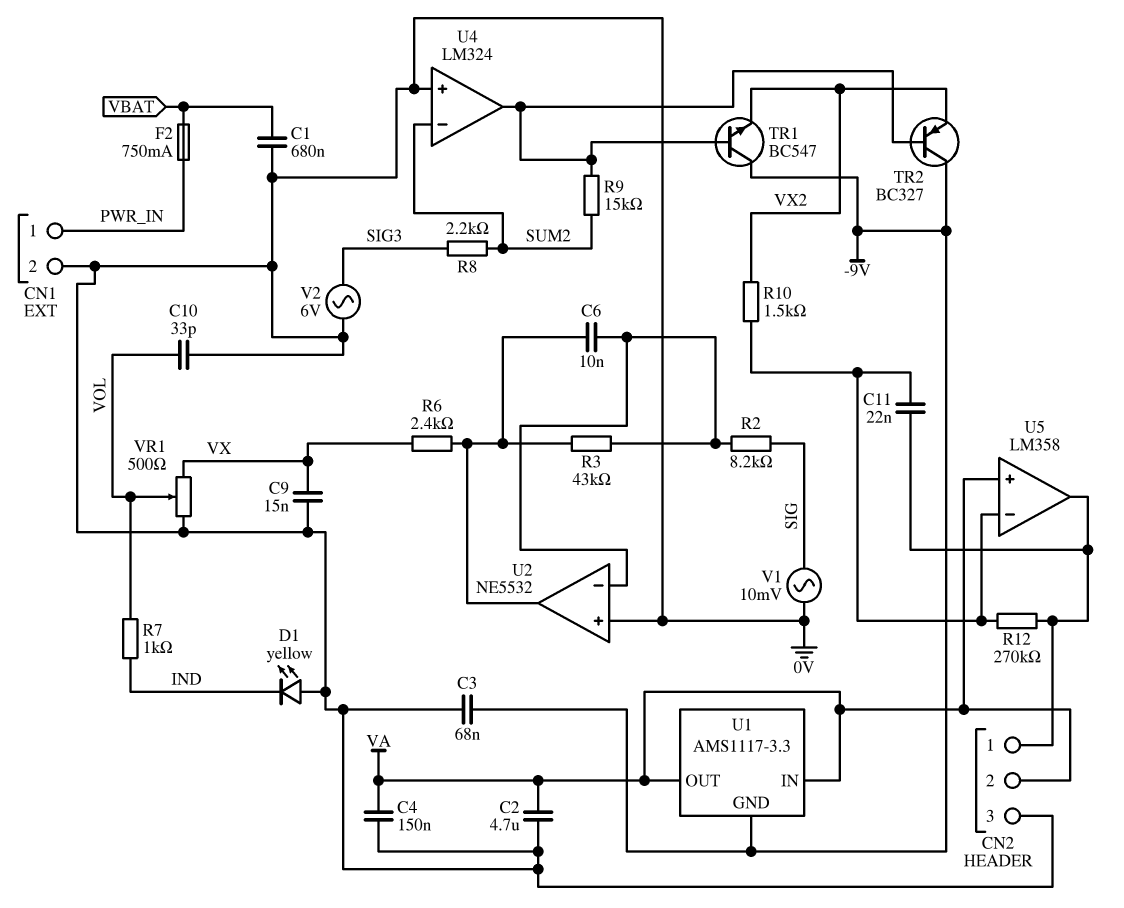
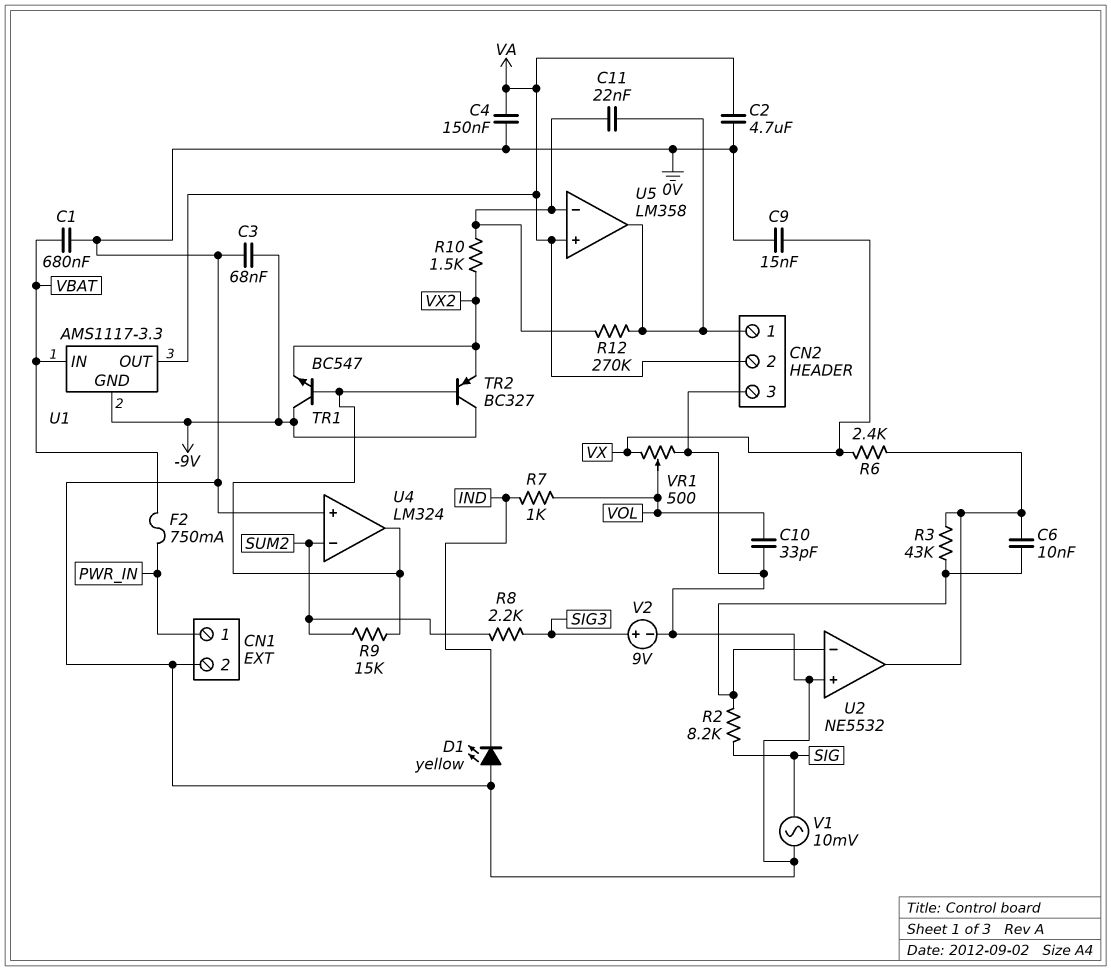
U1 pin IN: VA -> VBAT
V2: AC 6V (0V, SIG3) -> 9V (plus SIG3, minus 0V)

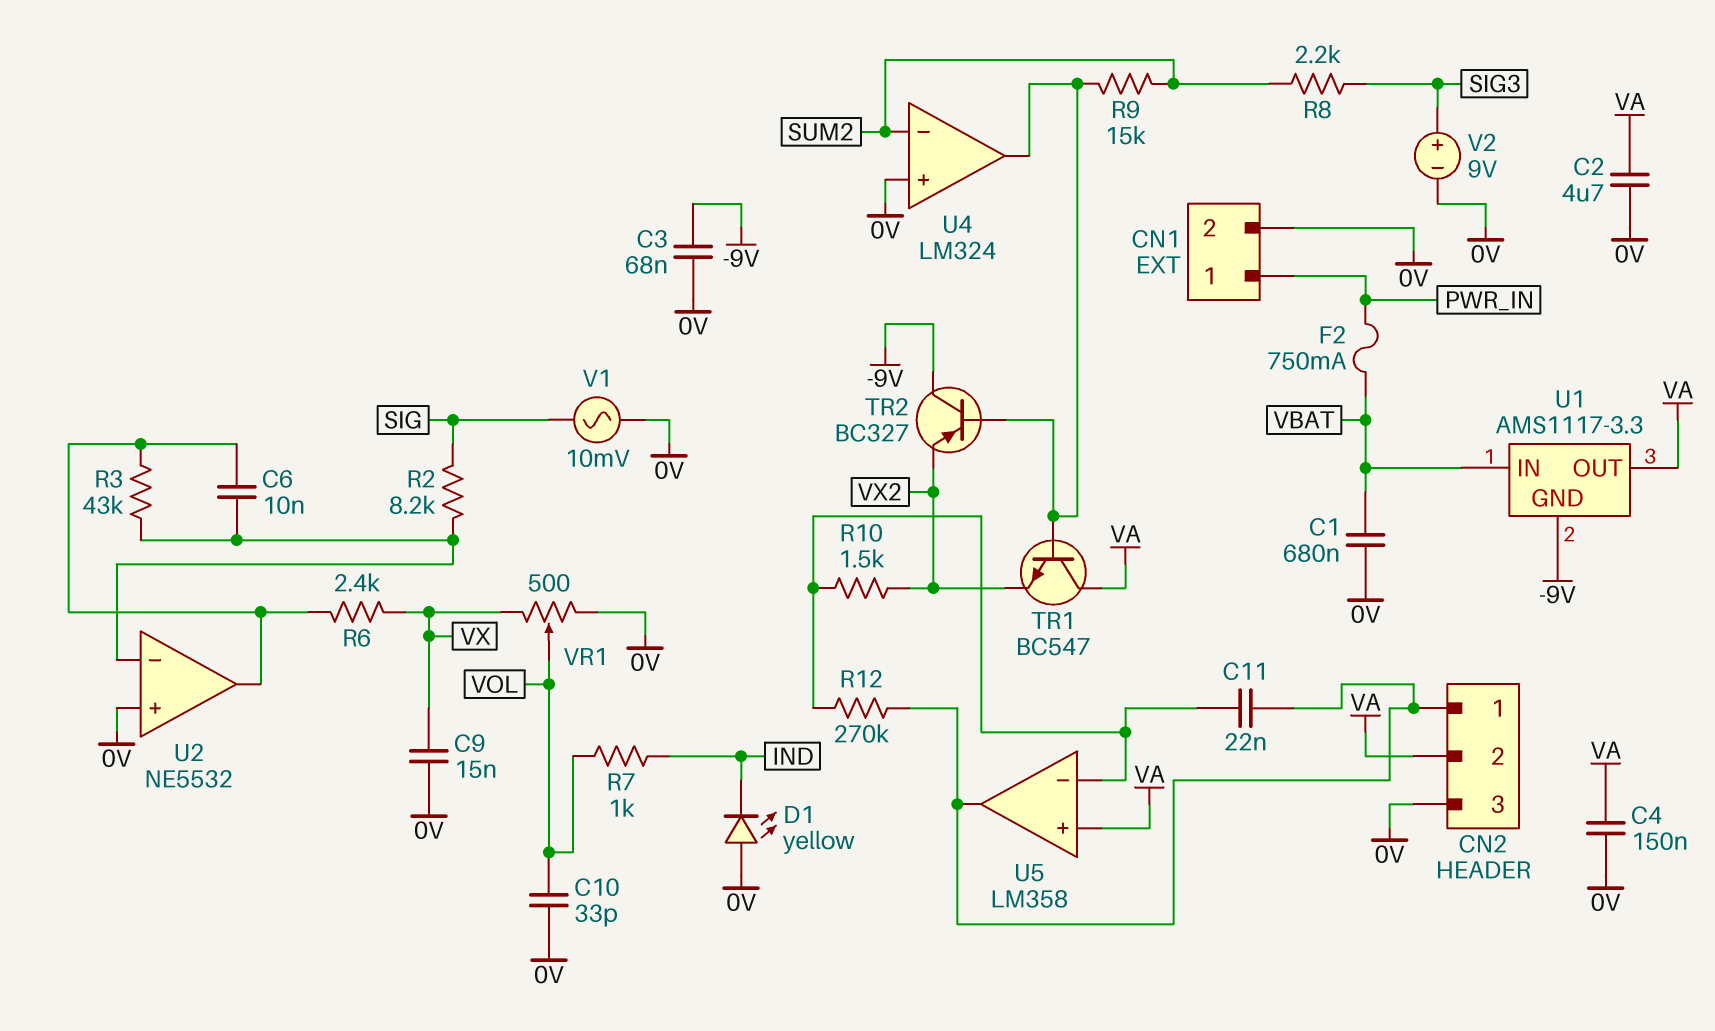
TR1: NPN BC547 (B U4/out, C -9V, E VX2) -> NPN BC547 (B U4/out, C VA, E VX2)

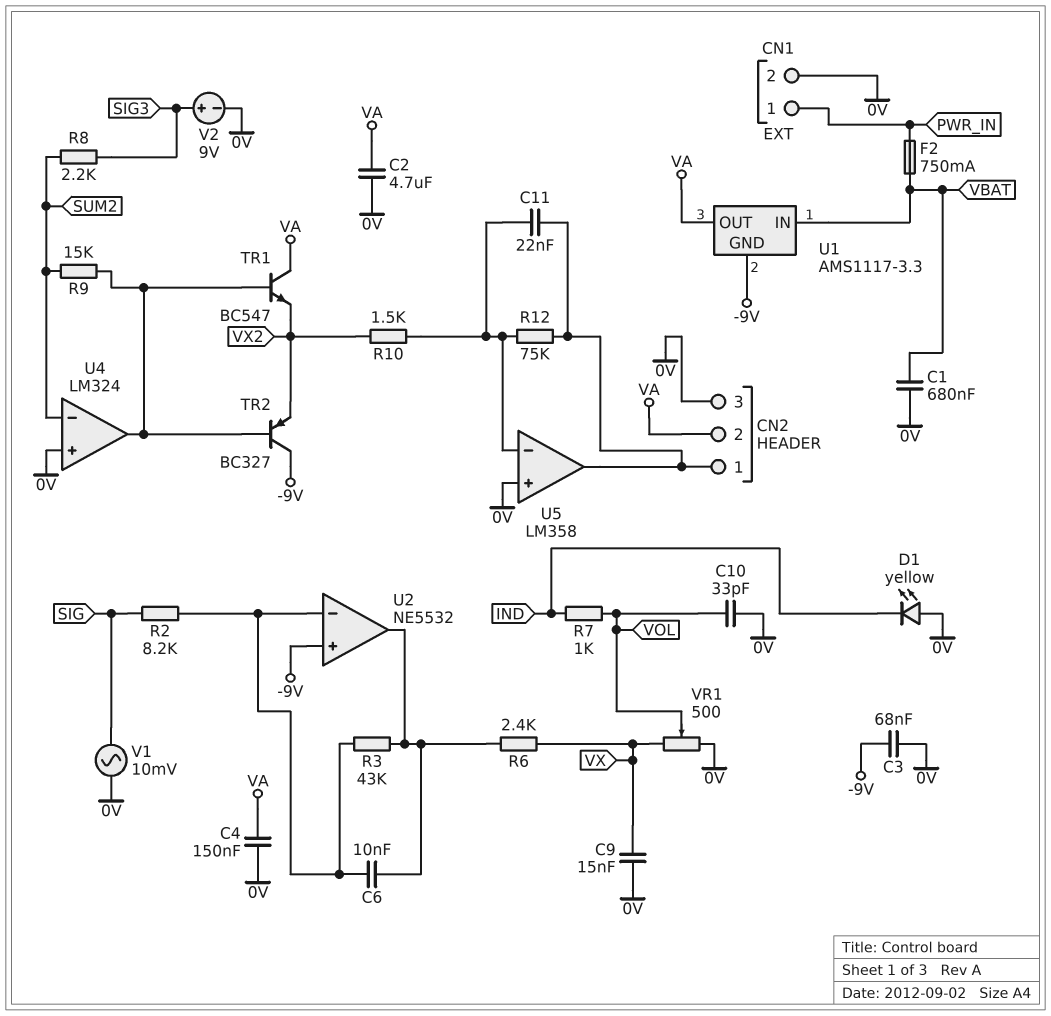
R12: 270k (CN2/1, U5/in-) -> 75k (CN2/1, U5/in-)
U2 pin in+: 0V -> -9V
U5 pin in+: VA -> 0V

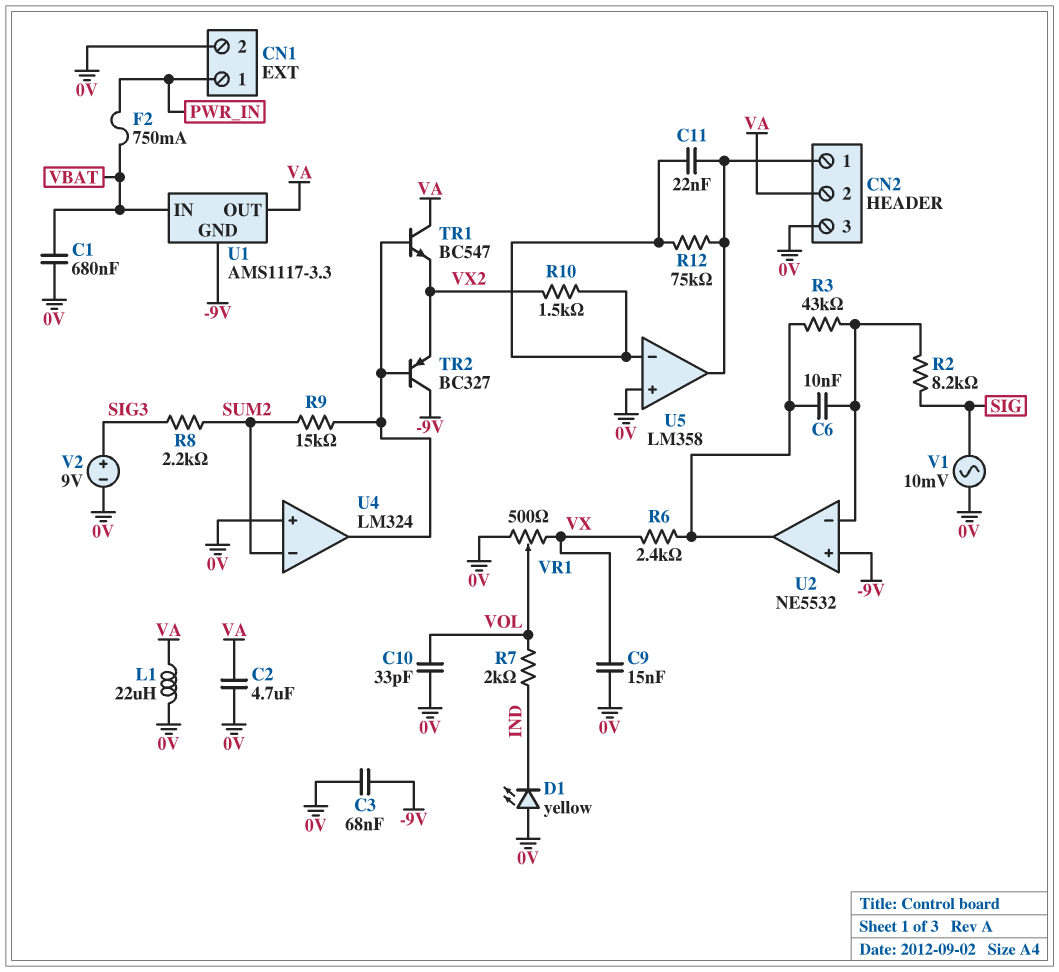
C4: 150nF (0V, VA) -> none
L1: none -> 22uH (0V, VA)
R7: 1k (IND, VOL) -> 2k (IND, VOL)

